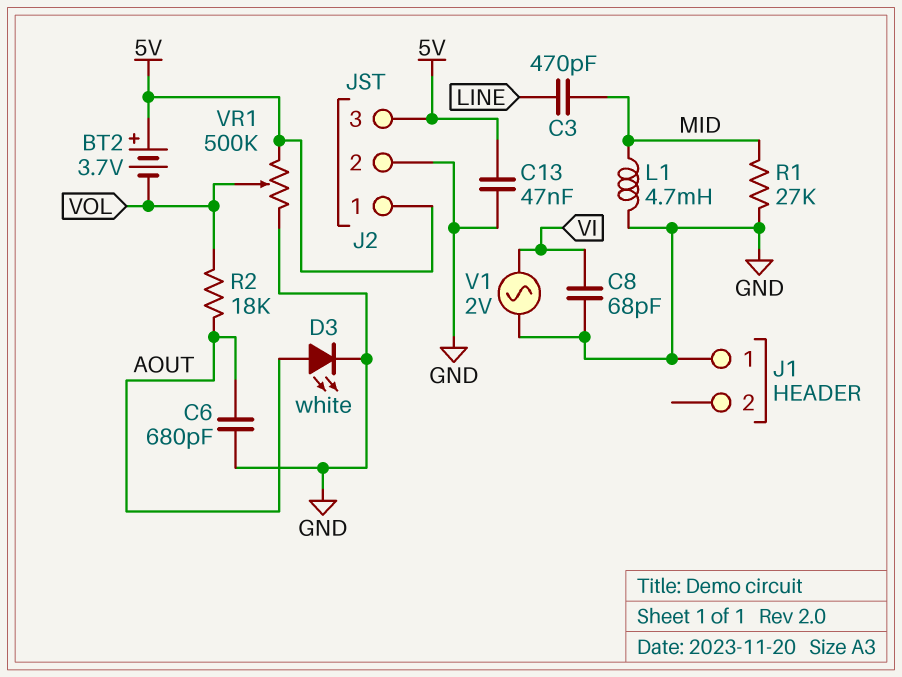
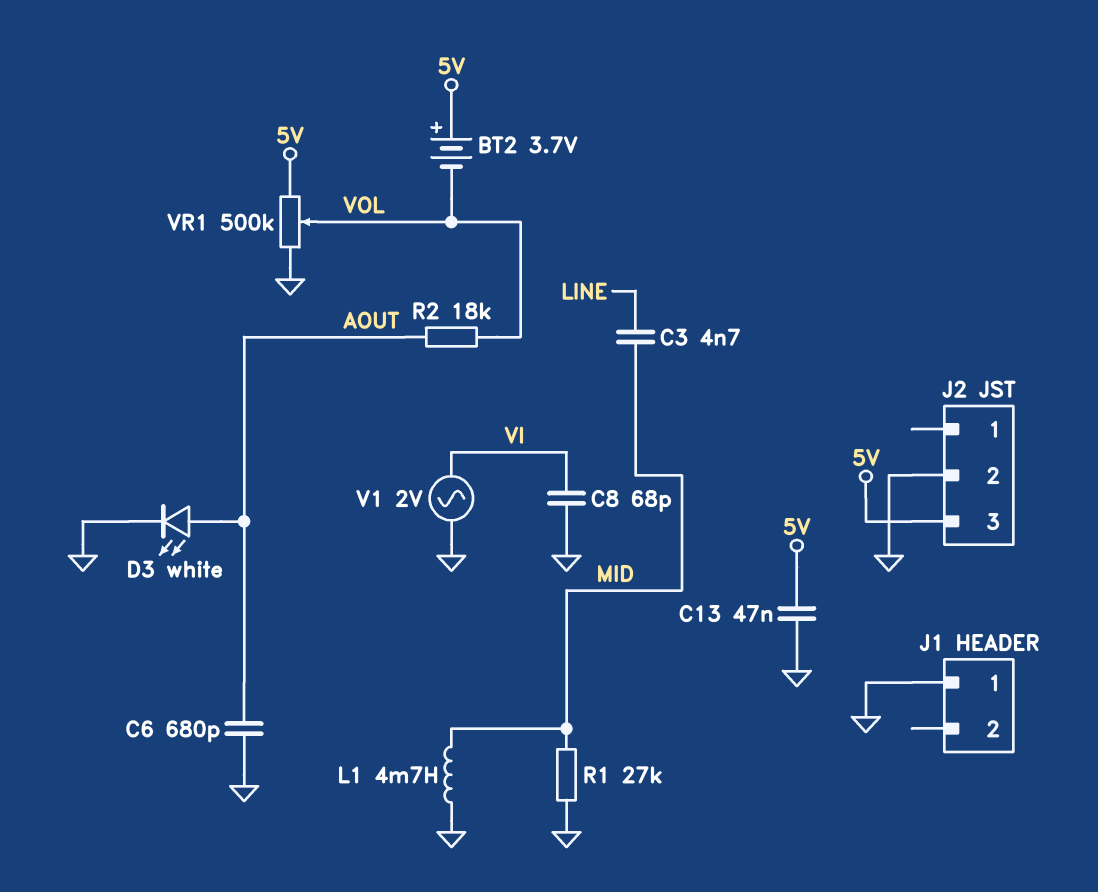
C3: 470pF (LINE, MID) -> 4.7nF (LINE, MID)
J2 pin 1: 5V -> none

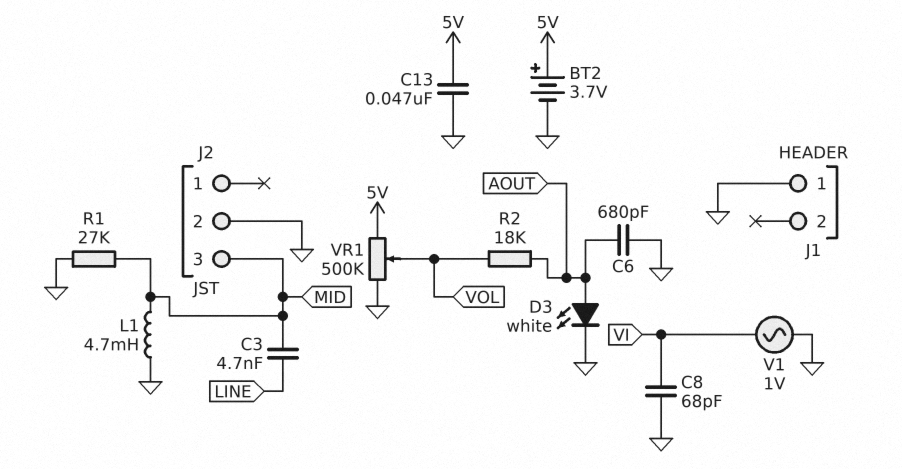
BT2: 3.7V (plus 5V, minus VOL) -> 3.7V (plus 5V, minus GND)
J2 pin 3: 5V -> MID
V1: AC 2V (GND, VI) -> AC 1V (GND, VI)

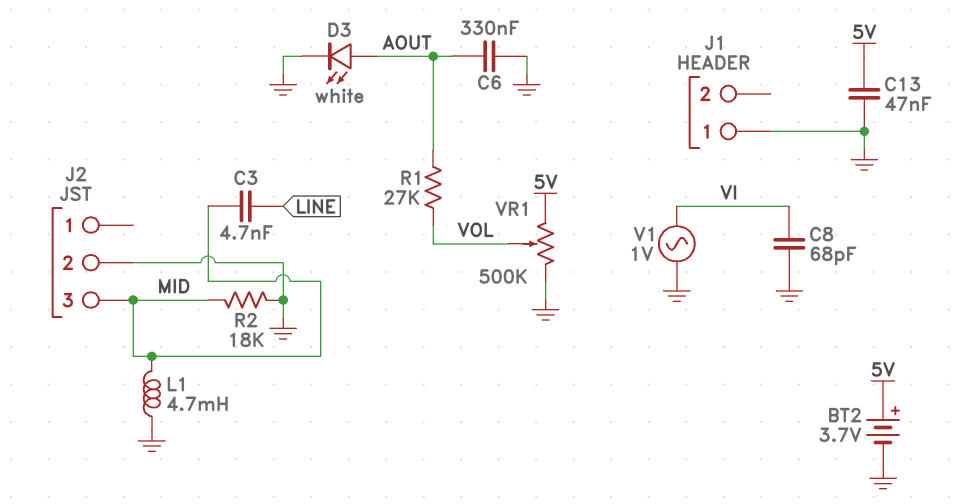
C6: 680pF (AOUT, GND) -> 330nF (AOUT, GND)
R1: 27k (GND, MID) -> 27k (AOUT, VOL)
R2: 18k (AOUT, VOL) -> 18k (GND, MID)

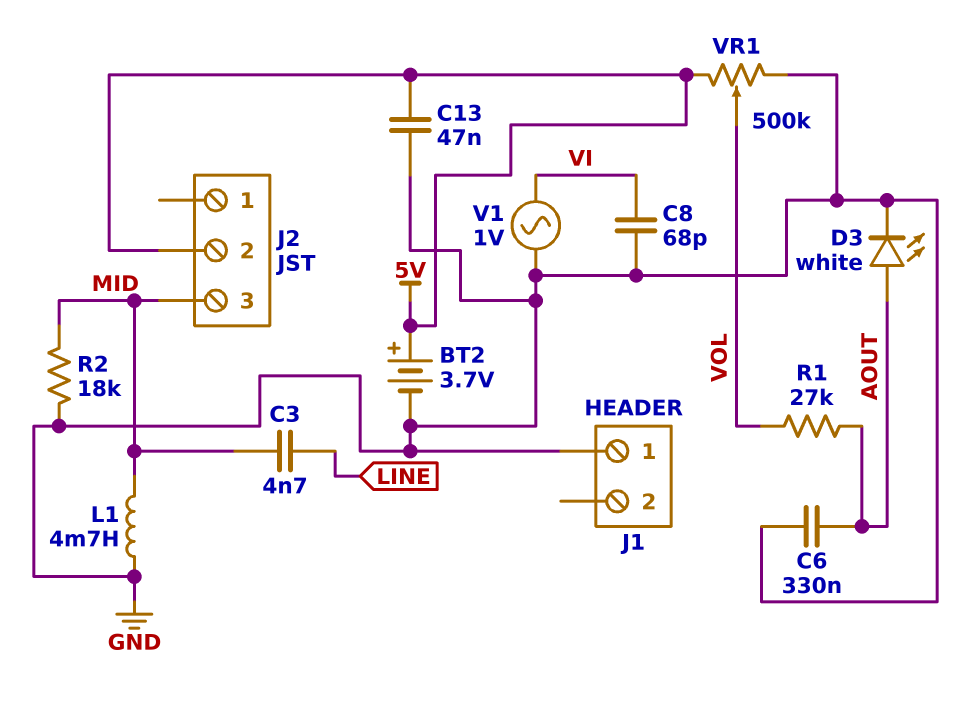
J2 pin 2: GND -> 5V

